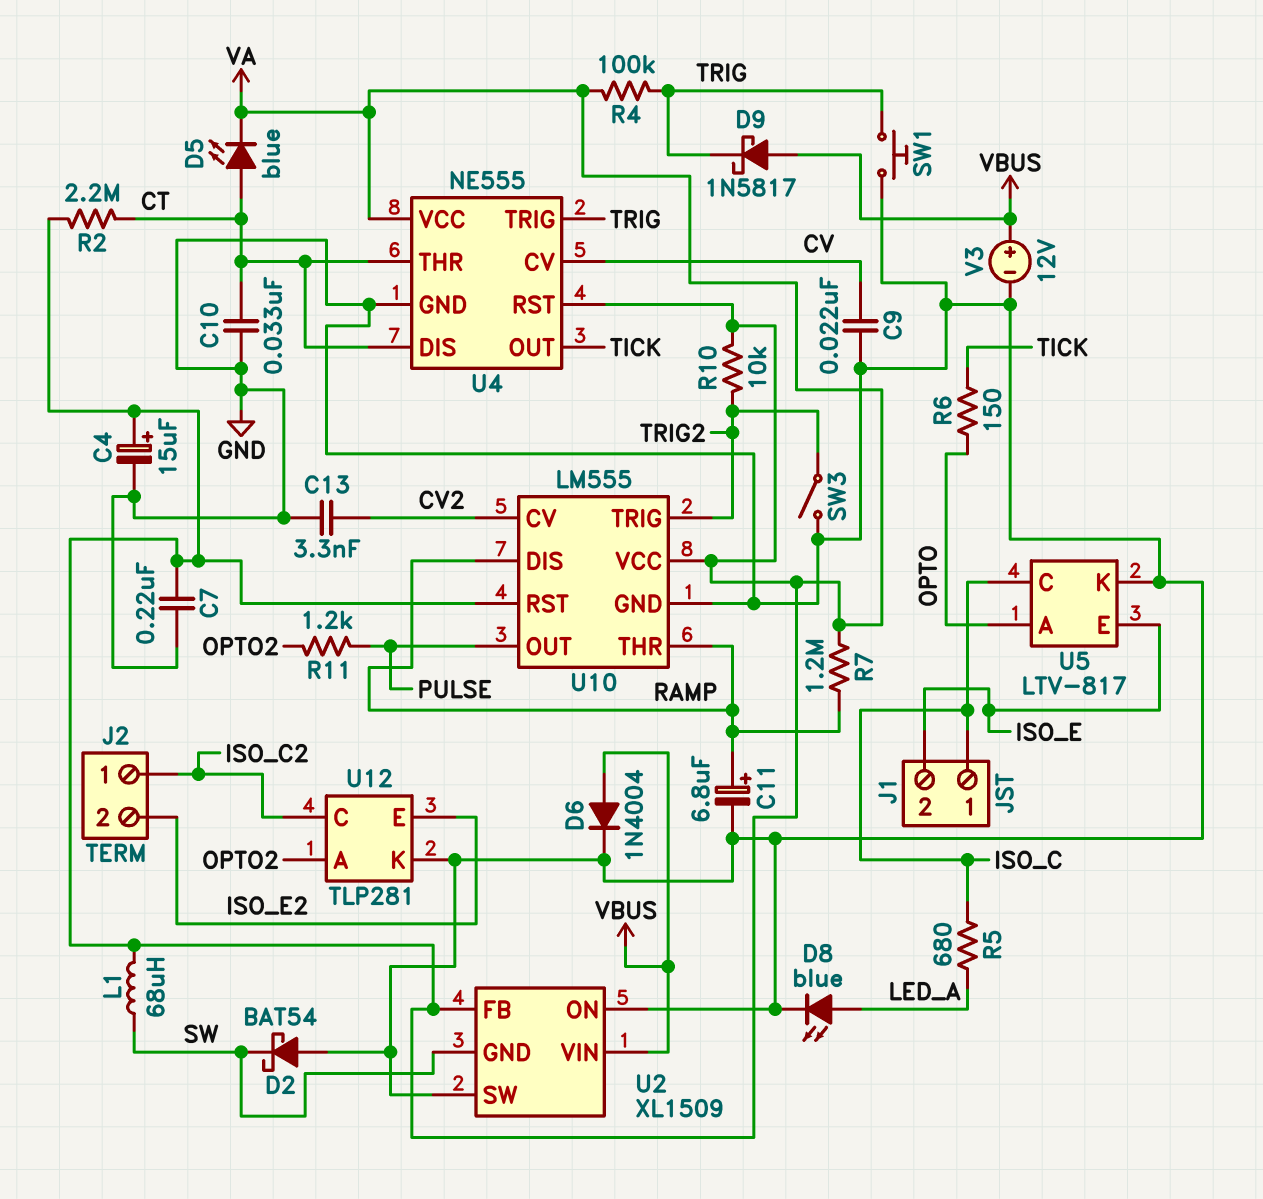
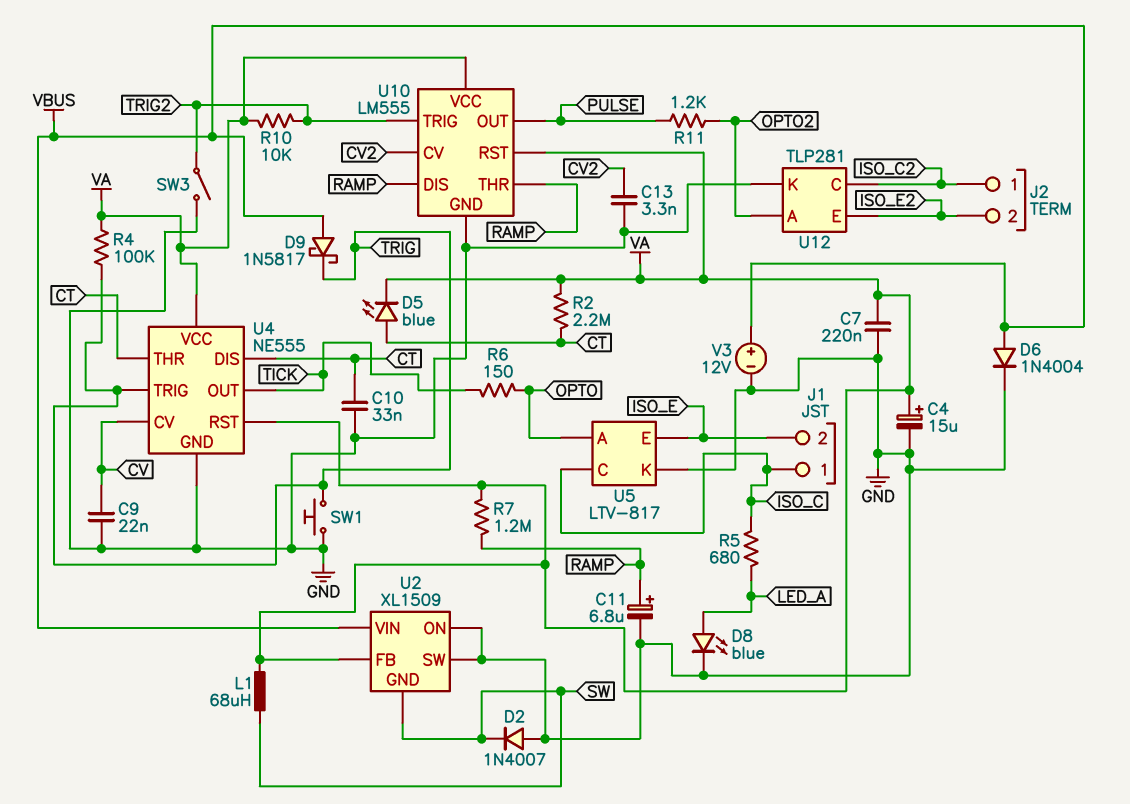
D2: schottky BAT54 (A GND, K SW) -> diode 1N4007 (A GND, K SW)

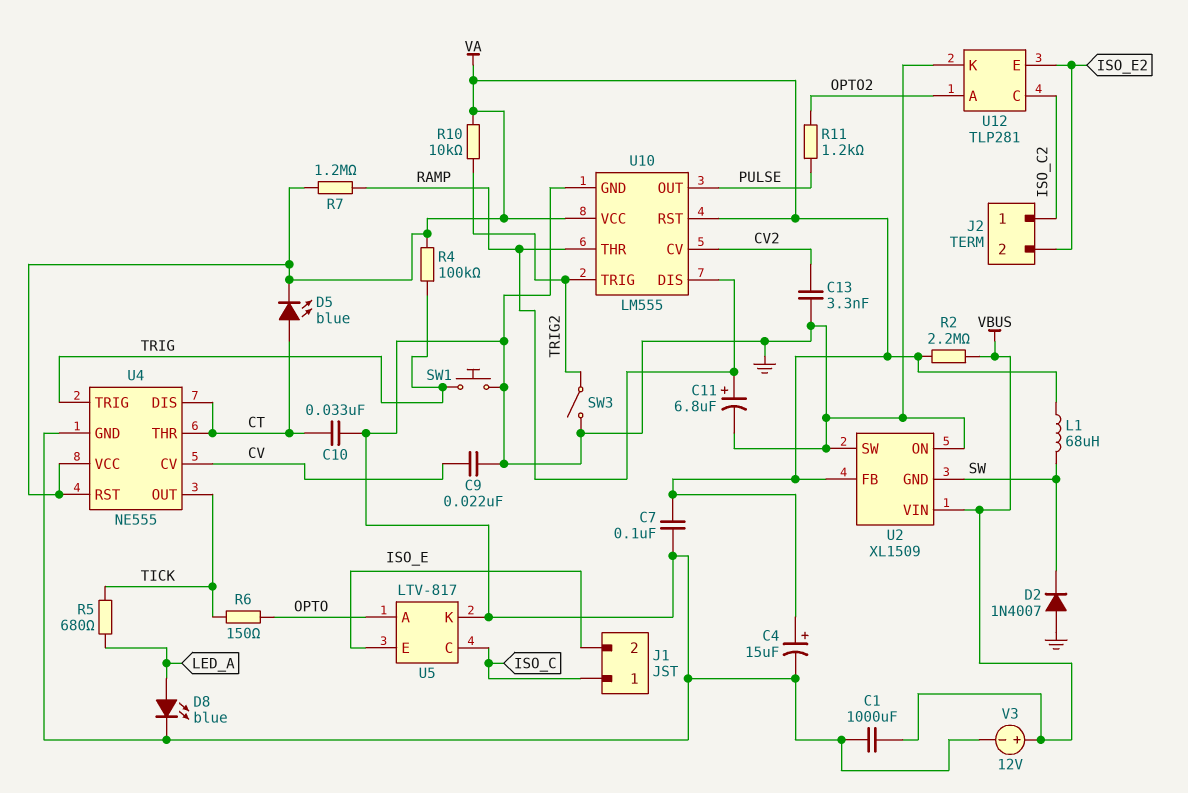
C1: none -> 1000uF (GND, VBUS)
C7: 220nF (GND, VA) -> 100nF (GND, VA)
D6: diode 1N4004 (A VBUS, K GND) -> none
D9: schottky 1N5817 (A VBUS, K TRIG) -> none
R2: 2.2M (CT, VA) -> 2.2M (VA, VBUS)
R5: 680 (ISO_C, LED_A) -> 680 (LED_A, TICK)

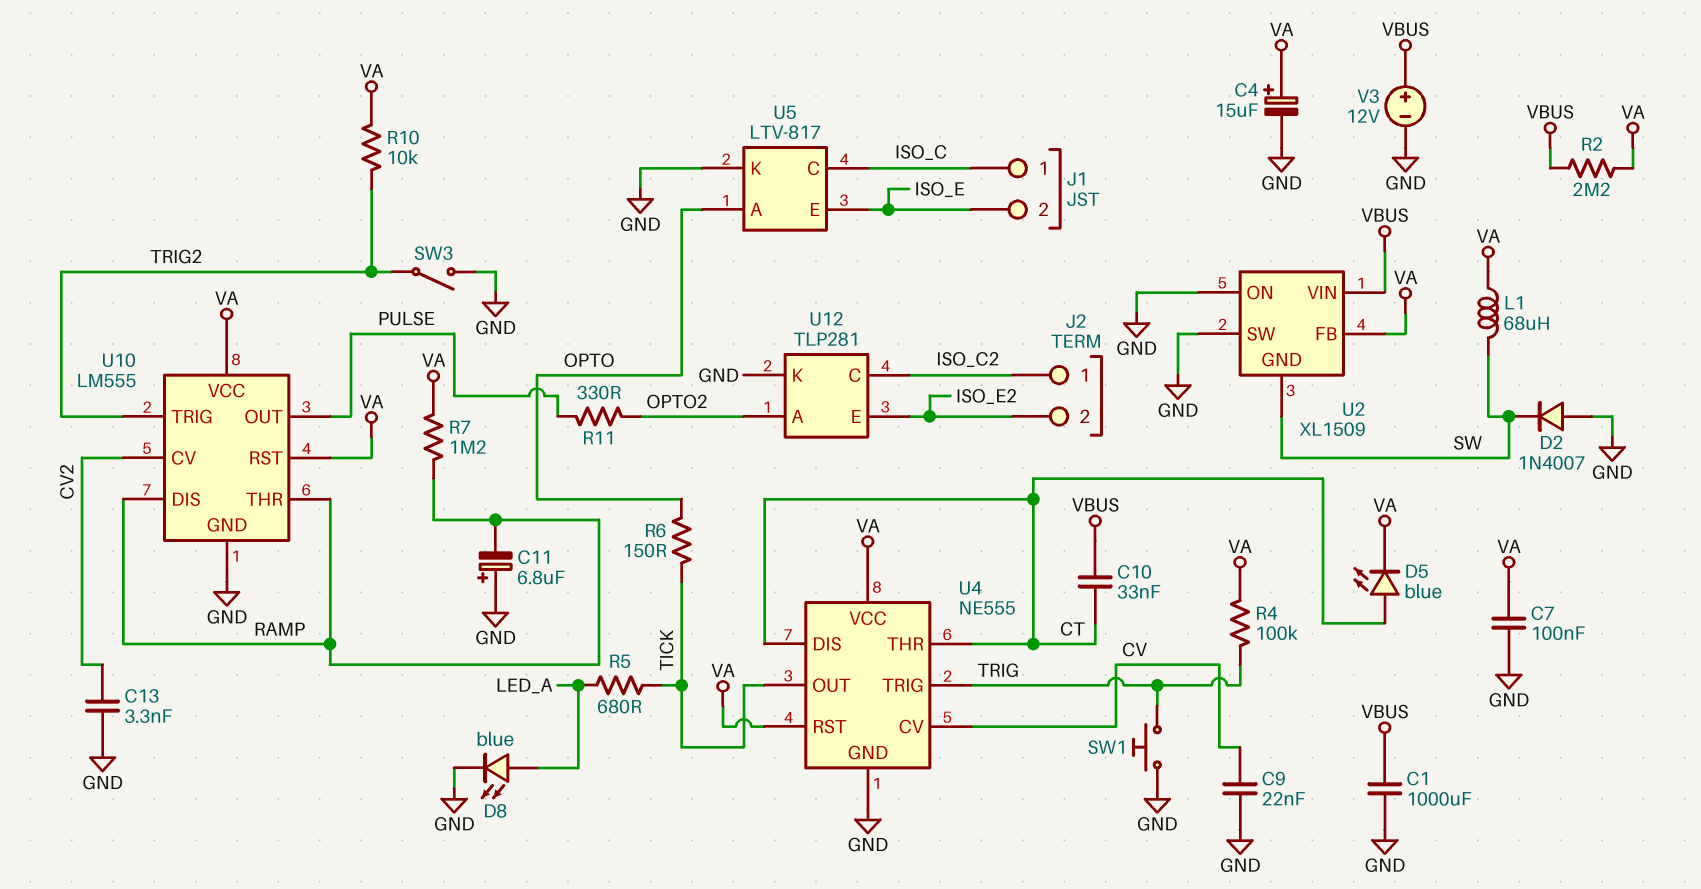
C10: 33nF (CT, GND) -> 33nF (CT, VBUS)
C11: 6.8uF (plus RAMP, minus GND) -> 6.8uF (plus GND, minus RAMP)
R11: 1.2k (OPTO2, PULSE) -> 330 (OPTO2, PULSE)

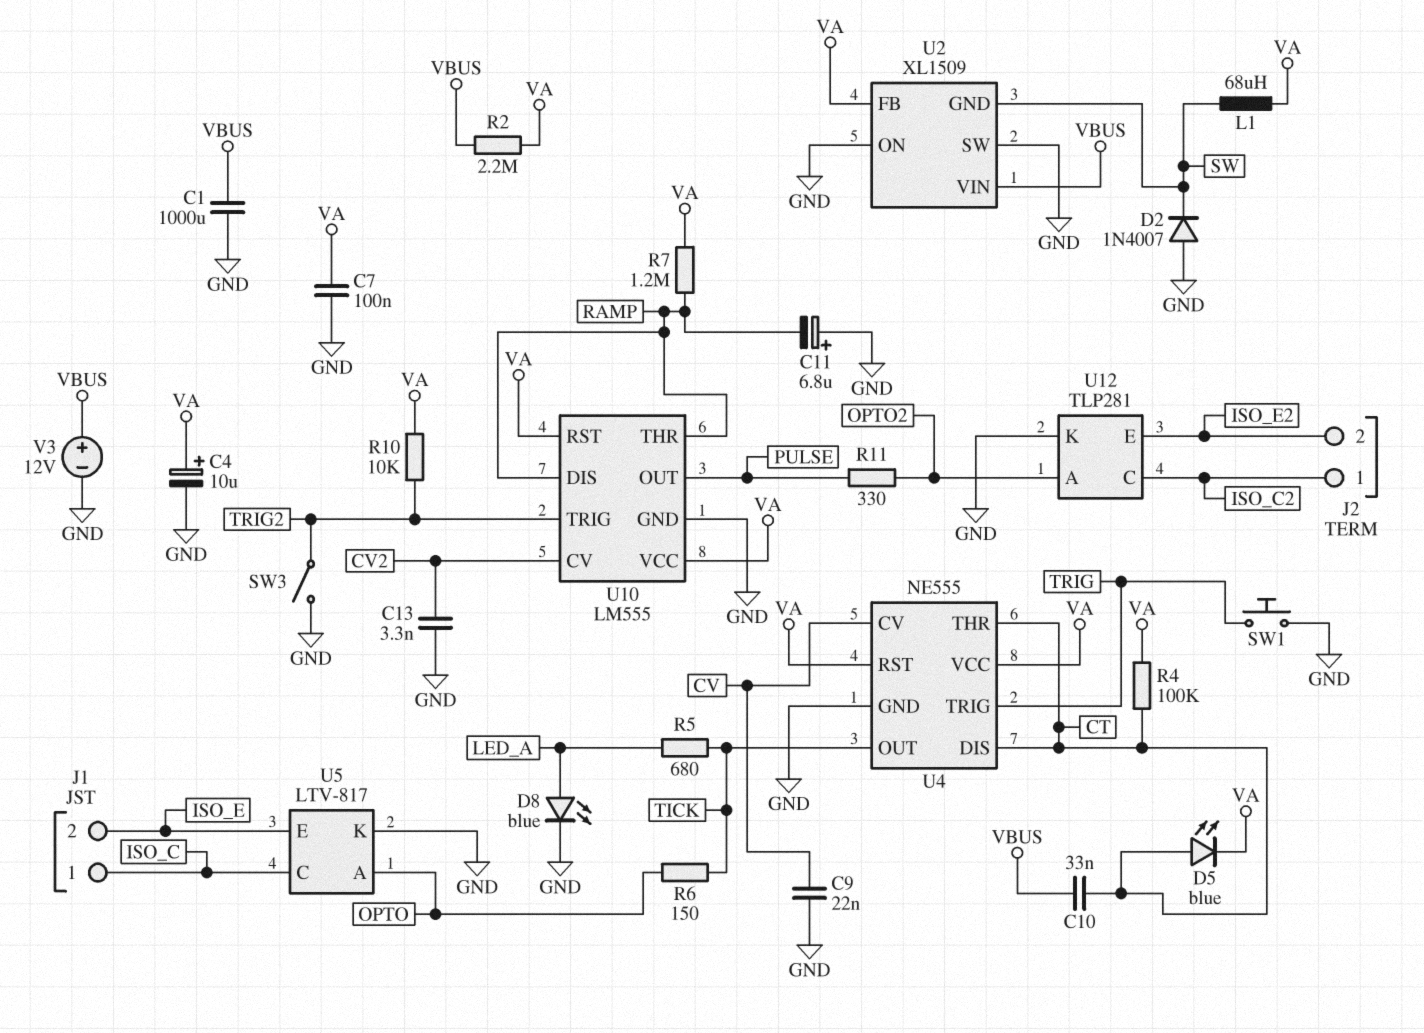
C4: 15uF (plus VA, minus GND) -> 10uF (plus VA, minus GND)
R4: 100k (TRIG, VA) -> 100k (CT, VA)

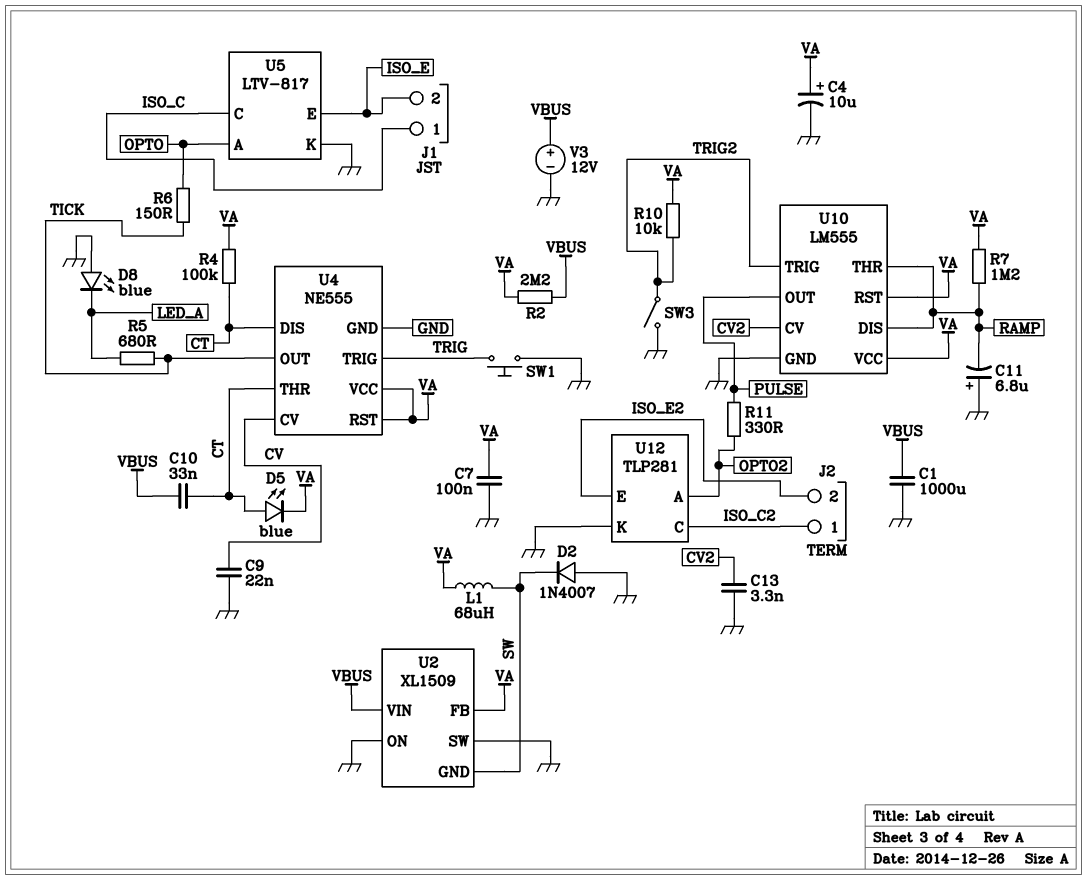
D8: LED blue (A LED_A, K GND) -> LED blue (A GND, K LED_A)

